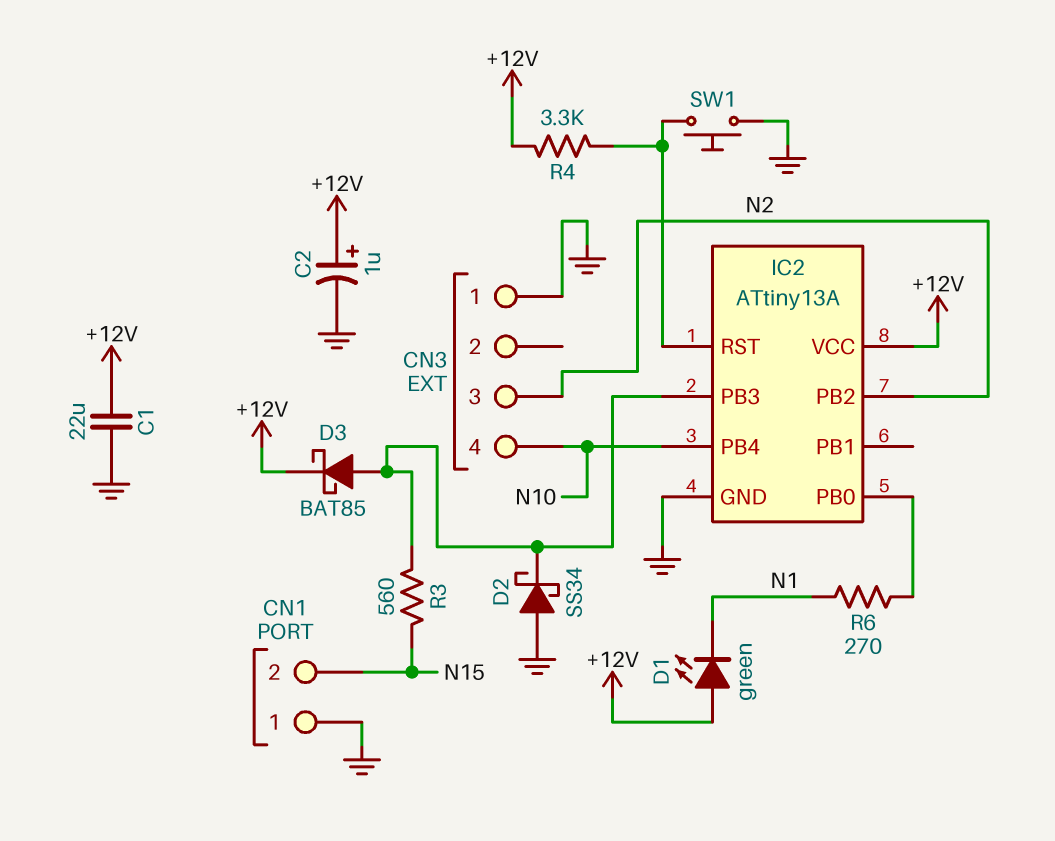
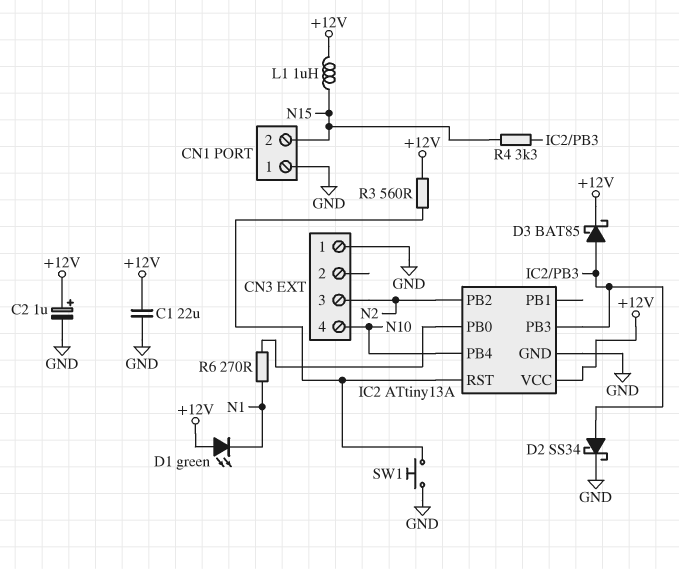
D2: schottky SS34 (A GND, K IC2/PB3) -> schottky SS34 (A IC2/PB3, K GND)
L1: none -> 1uH (+12V, N15)
R3: 560 (IC2/PB3, N15) -> 560 (+12V, IC2/RST)
R4: 3.3k (+12V, IC2/RST) -> 3.3k (IC2/PB3, N15)

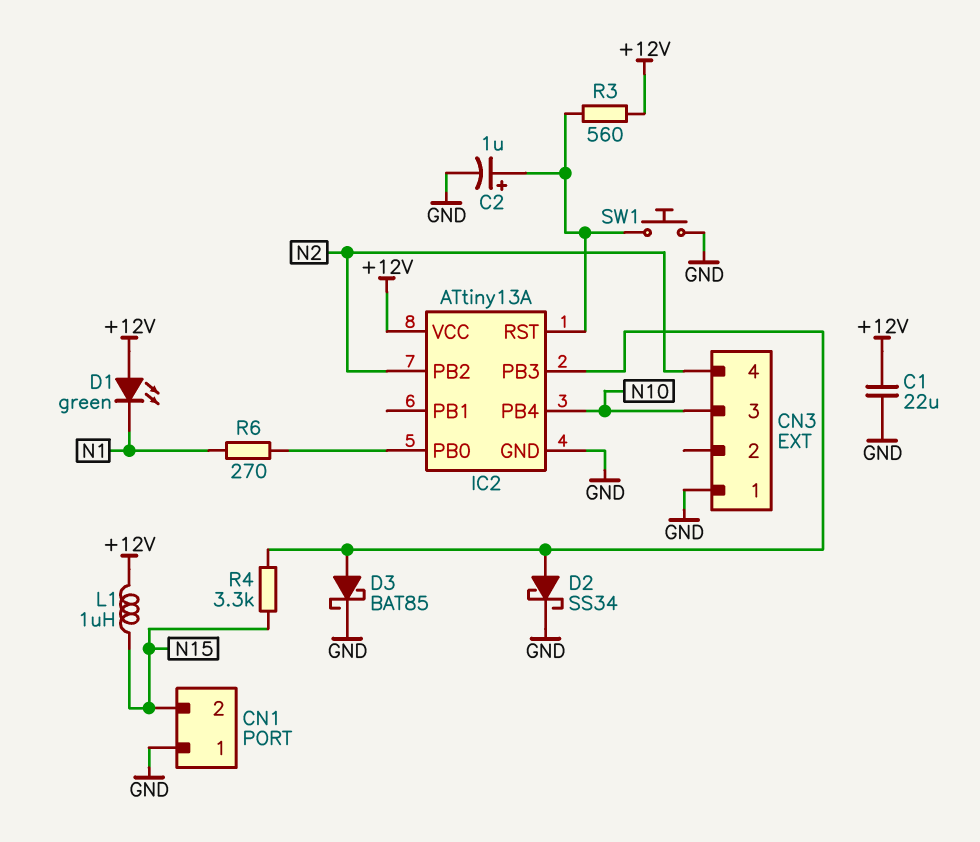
C2: 1uF (plus +12V, minus GND) -> 1uF (plus IC2/RST, minus GND)
CN3 pin 3: N2 -> N10
CN3 pin 4: N10 -> N2
D3: schottky BAT85 (A IC2/PB3, K +12V) -> schottky BAT85 (A IC2/PB3, K GND)

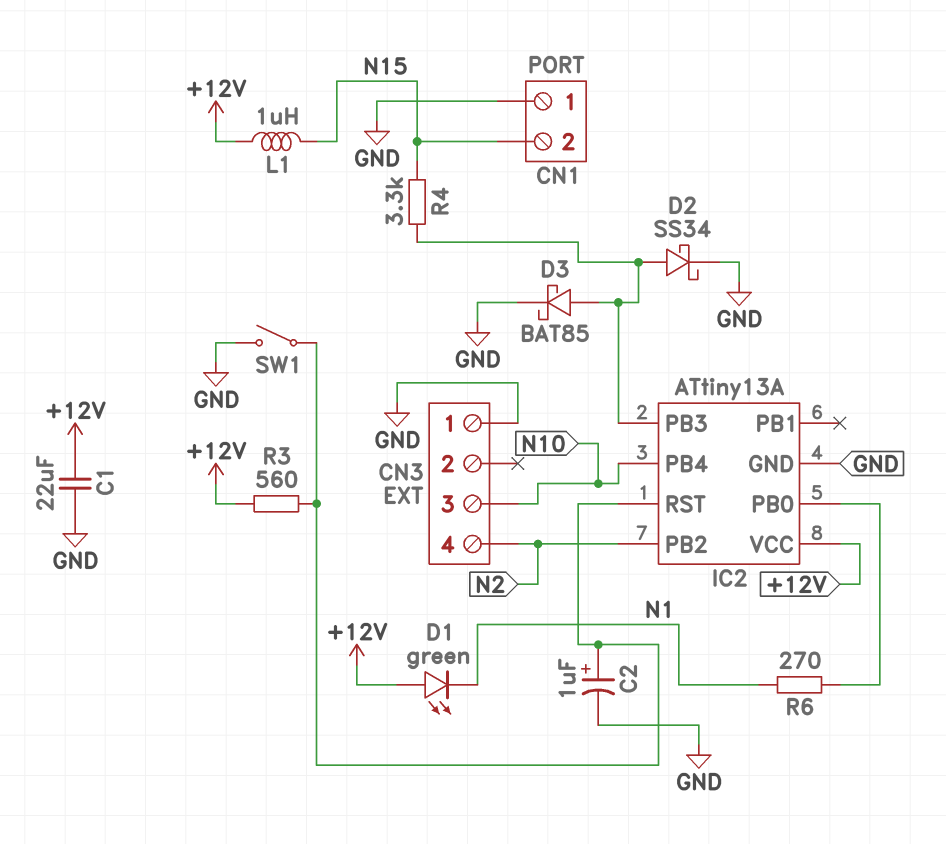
SW1: button (GND, IC2/RST) -> switch (GND, IC2/RST)

